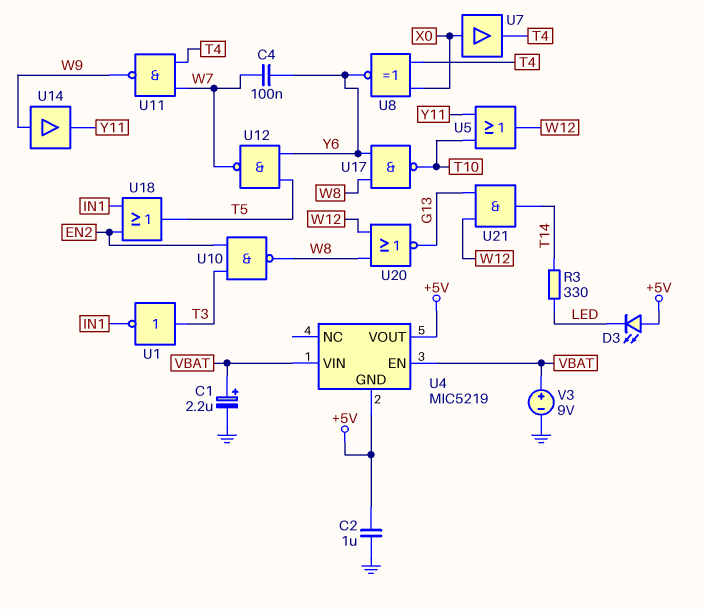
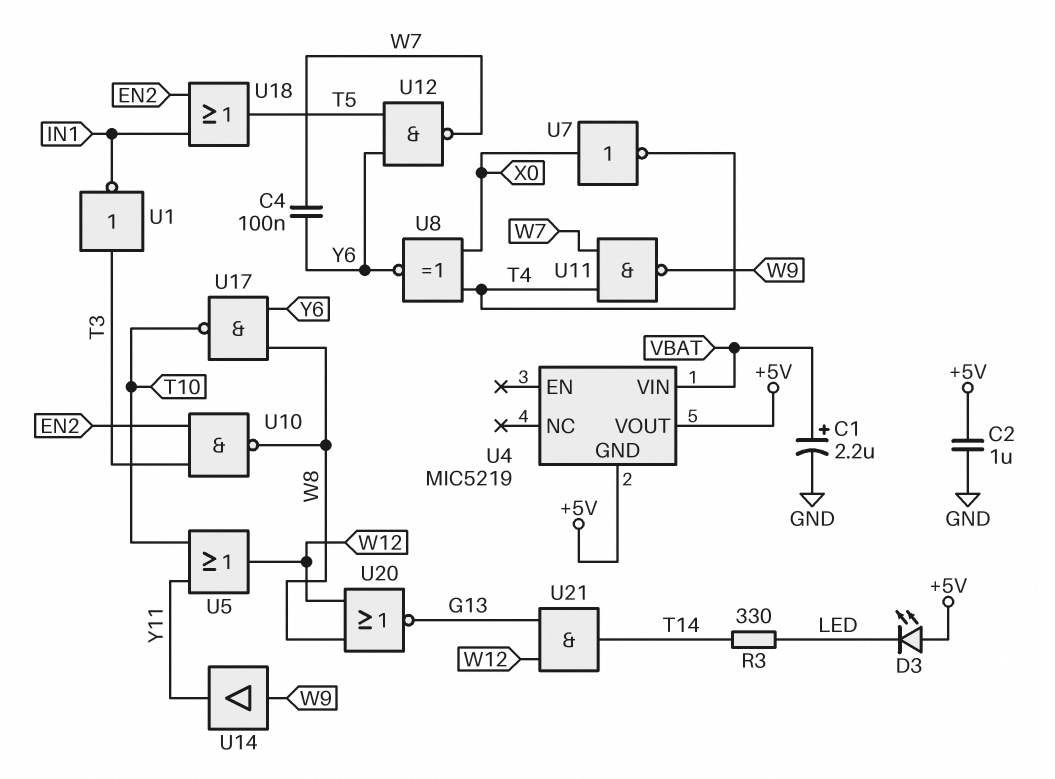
U4 pin EN: VBAT -> none
U7: buffer (in X0, out T4) -> NOT (in X0, out T4)
V3: 9V (plus VBAT, minus GND) -> none

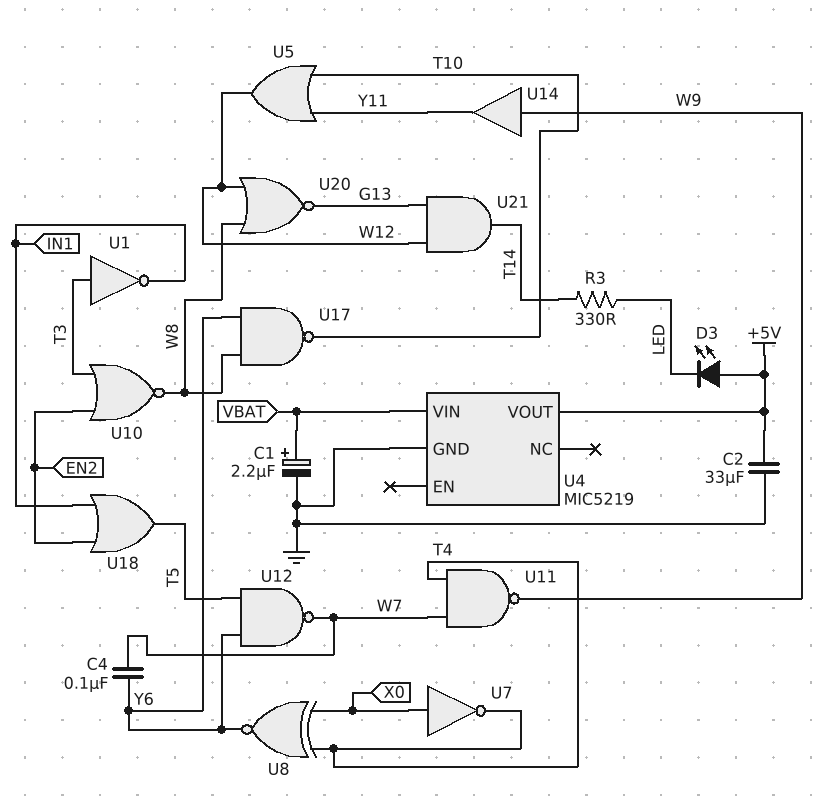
C2: 1uF (+5V, GND) -> 33uF (+5V, GND)
U4 pin GND: +5V -> GND
U10: NAND (in EN2, in T3, out W8) -> NOR (in EN2, in T3, out W8)

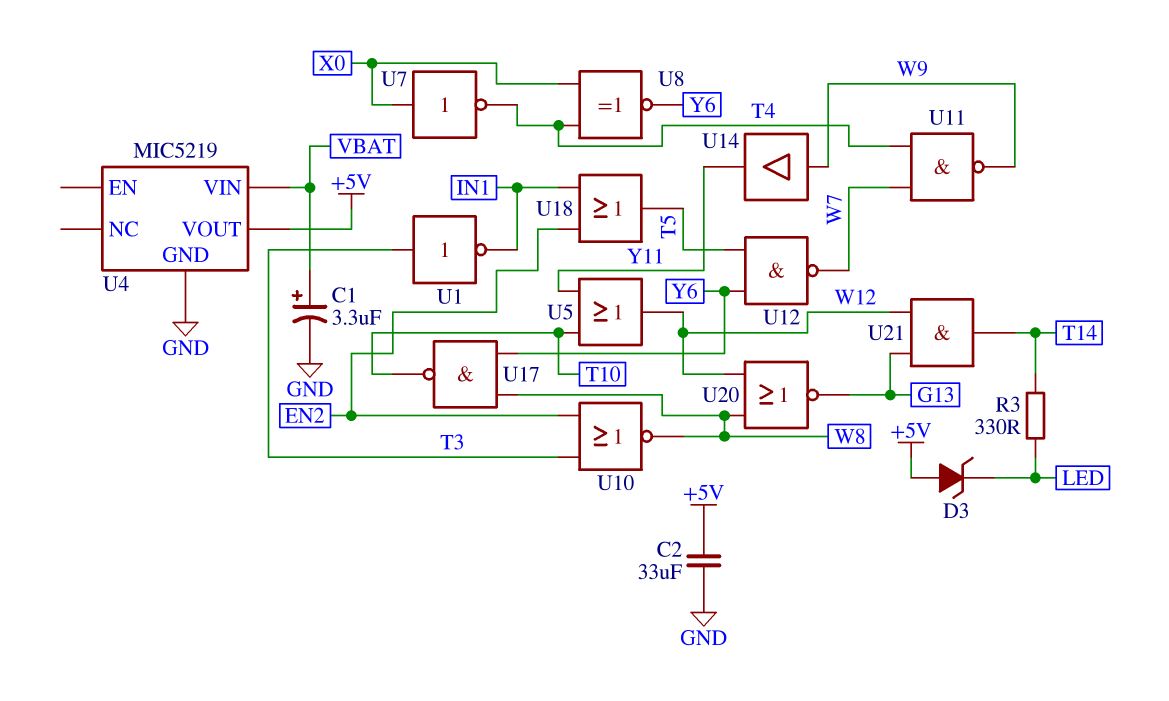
C1: 2.2uF (plus VBAT, minus GND) -> 3.3uF (plus VBAT, minus GND)
C4: 100nF (W7, Y6) -> none
D3: LED (A +5V, K LED) -> zener (A +5V, K LED)

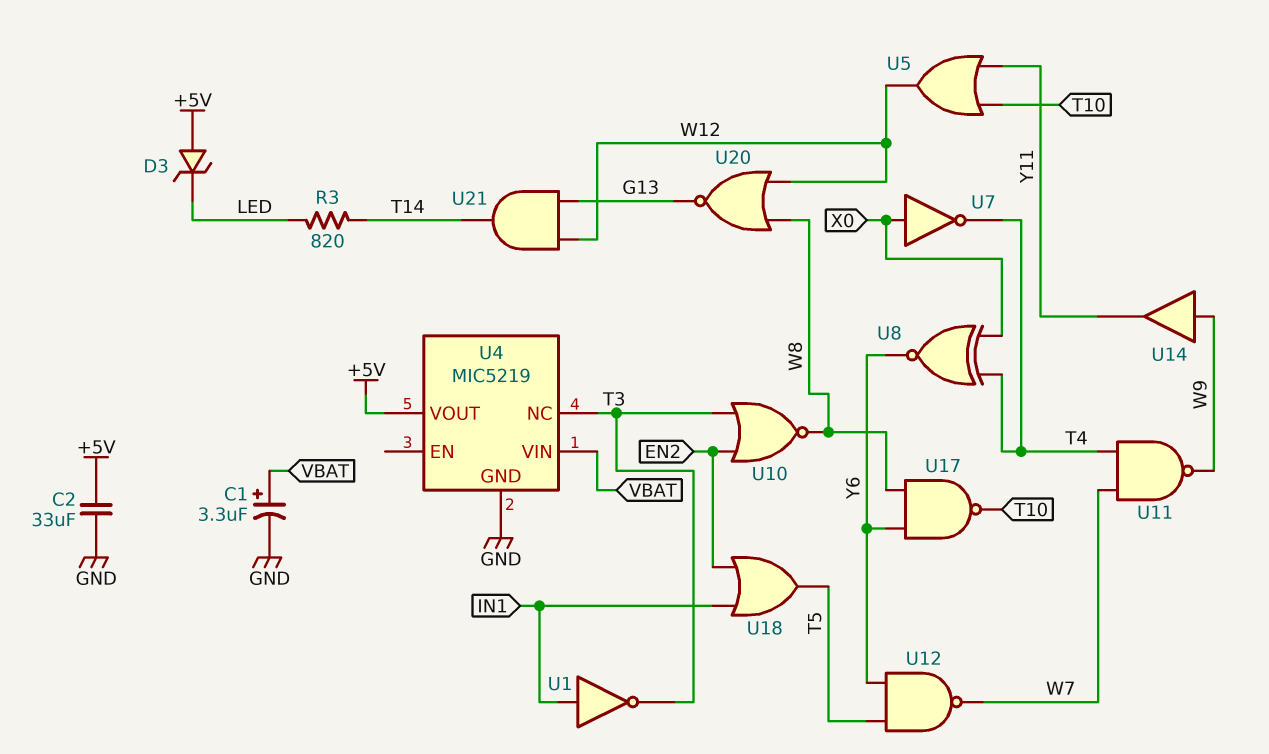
R3: 330 (LED, T14) -> 820 (LED, T14)
U1: NOT (in T3, out IN1) -> NOT (in IN1, out T3)
U4 pin NC: none -> T3

